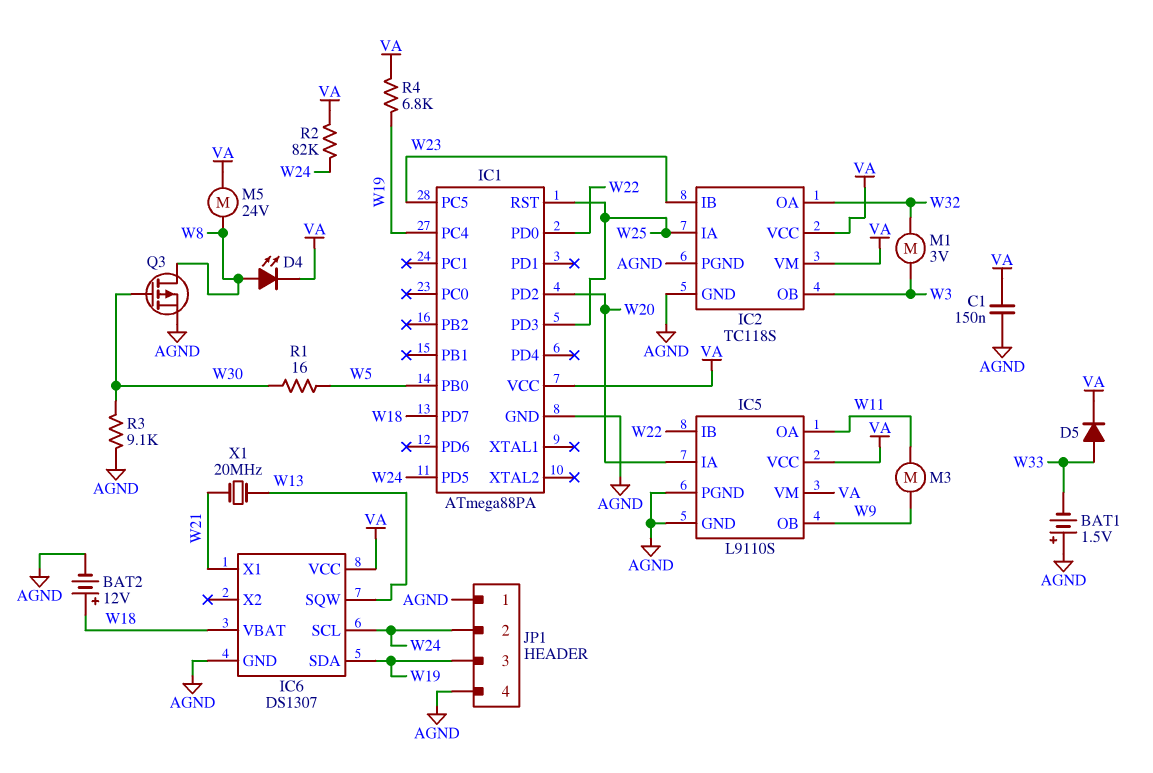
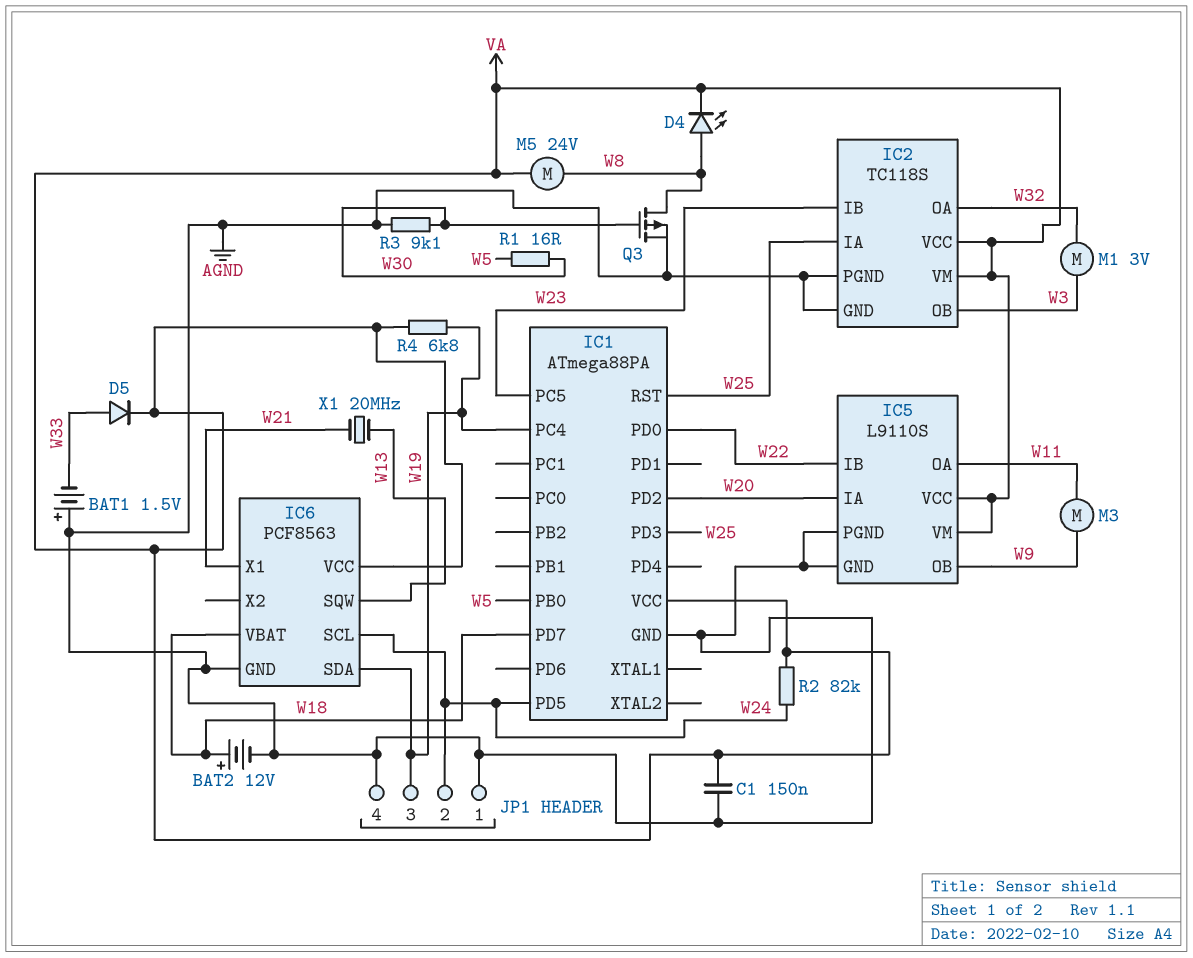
IC6: DS1307 -> PCF8563

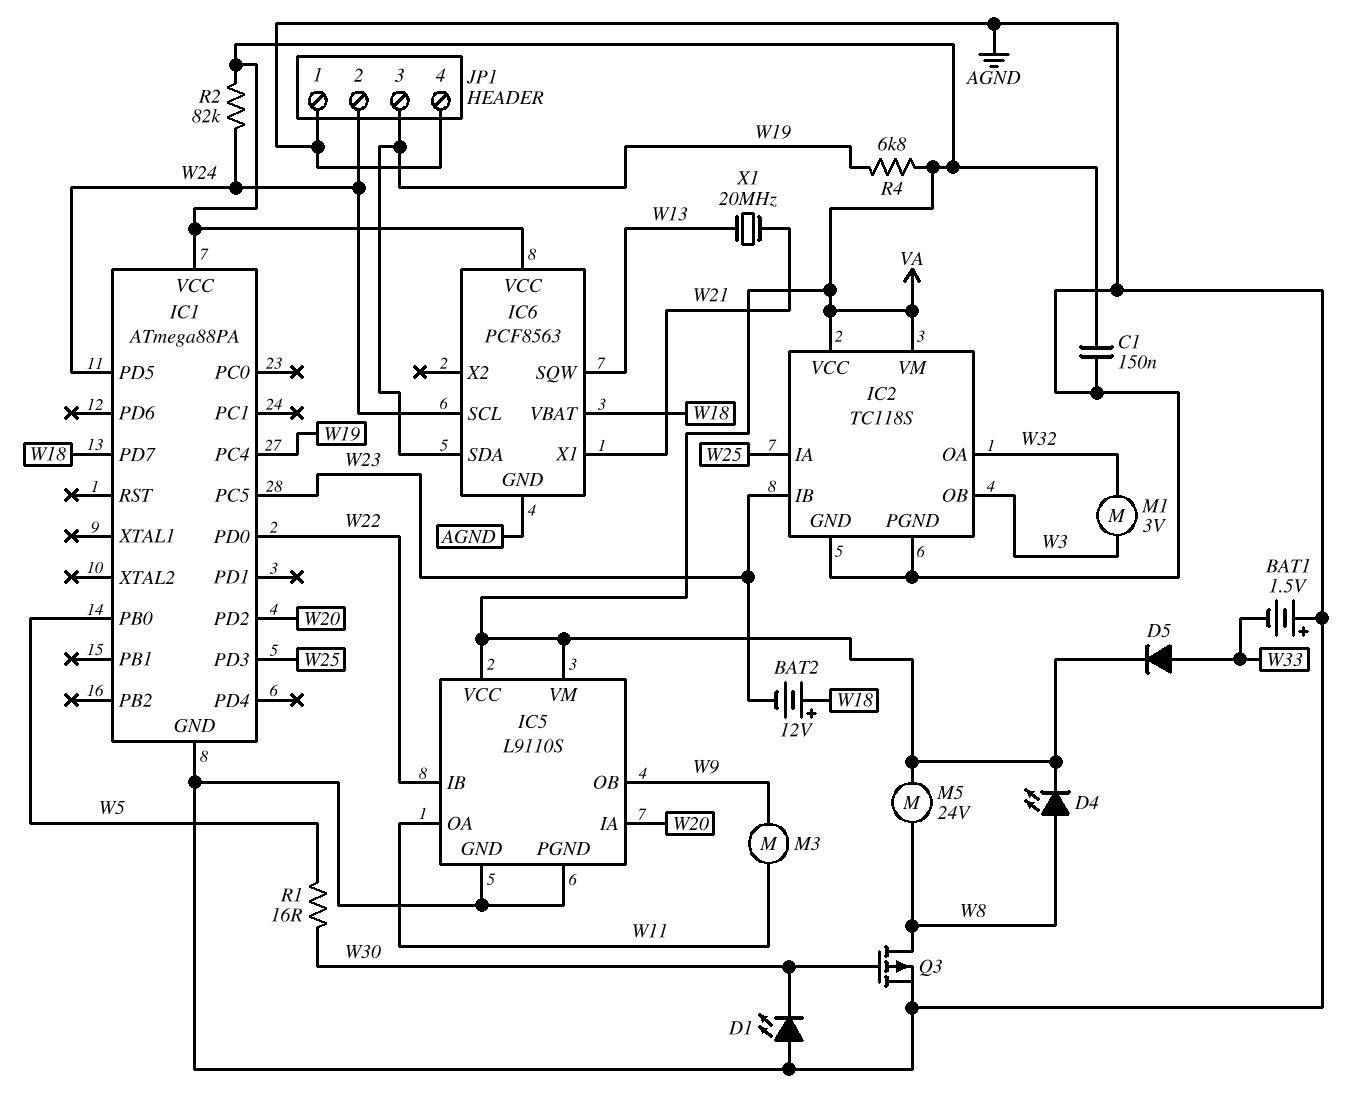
BAT2: 12V (plus W18, minus AGND) -> 12V (plus W18, minus W23)
D1: none -> LED (A AGND, K W30)
IC1 pin RST: W25 -> none
R3: 9.1k (AGND, W30) -> none

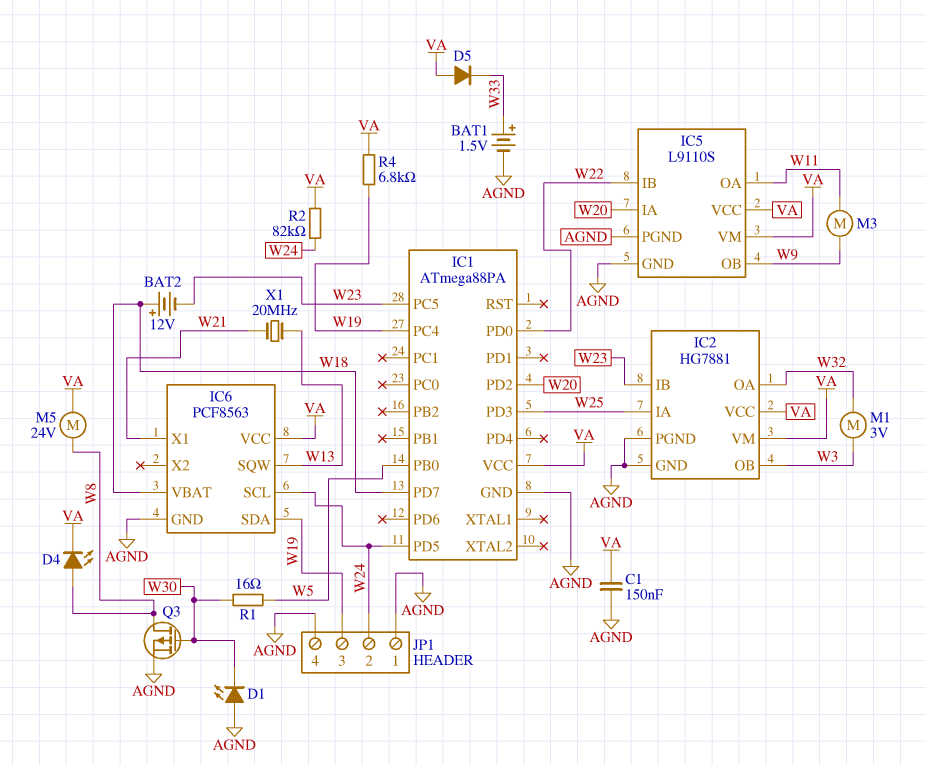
BAT1: 1.5V (plus AGND, minus W33) -> 1.5V (plus W33, minus AGND)
D5: diode (A W33, K VA) -> diode (A VA, K W33)
IC2: TC118S -> HG7881

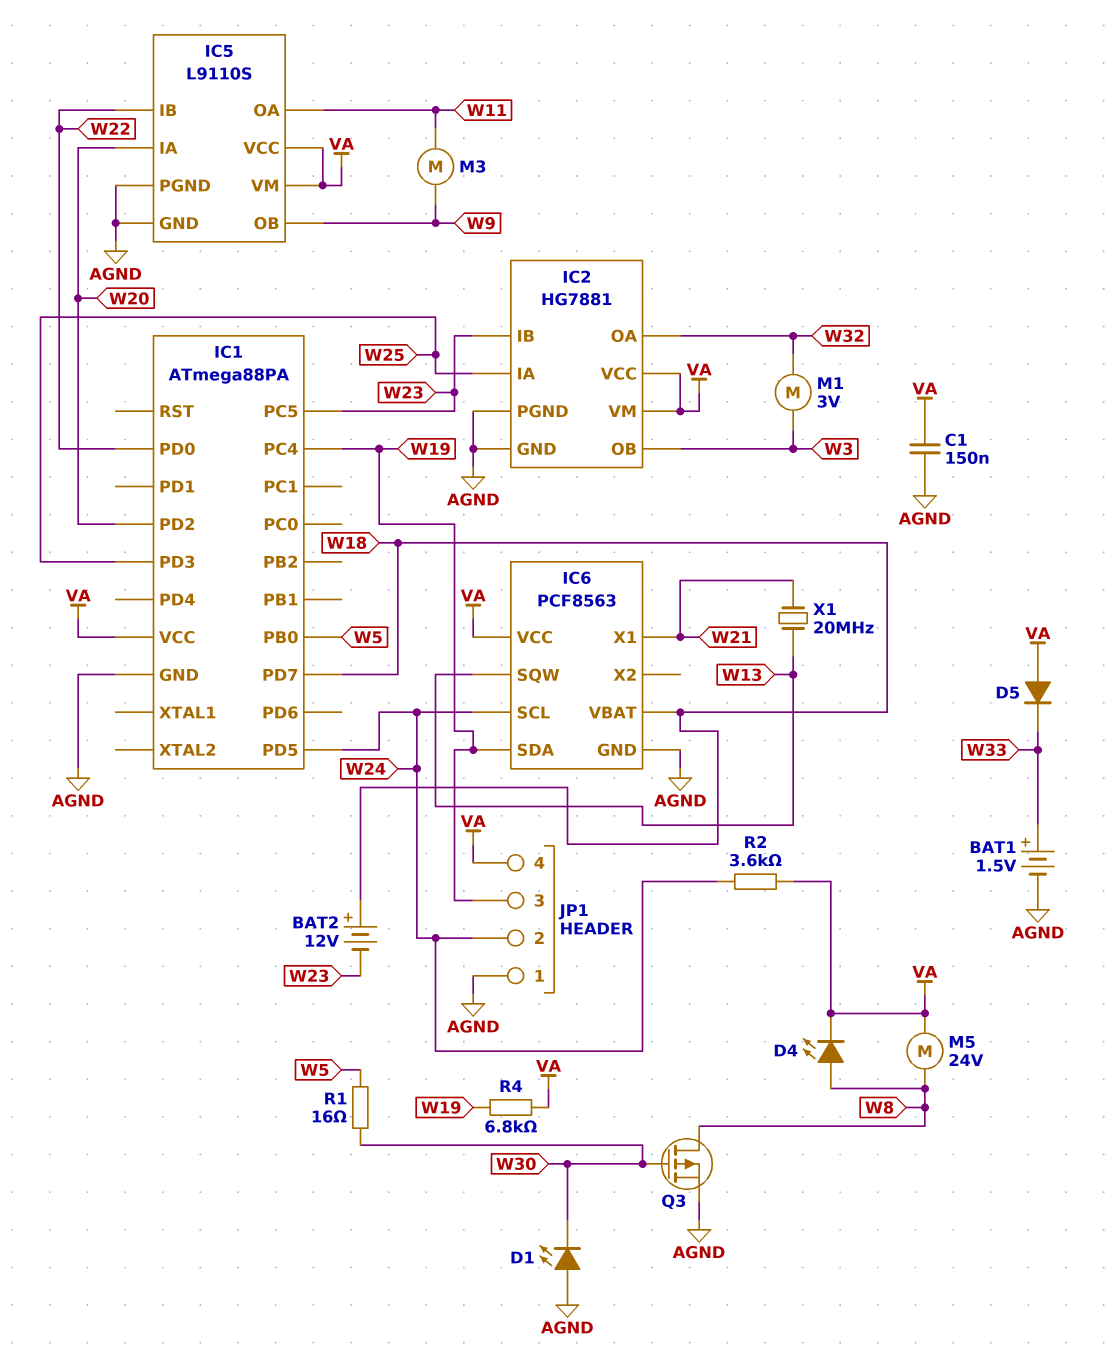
JP1 pin 4: AGND -> VA
R2: 82k (VA, W24) -> 3.6k (VA, W24)

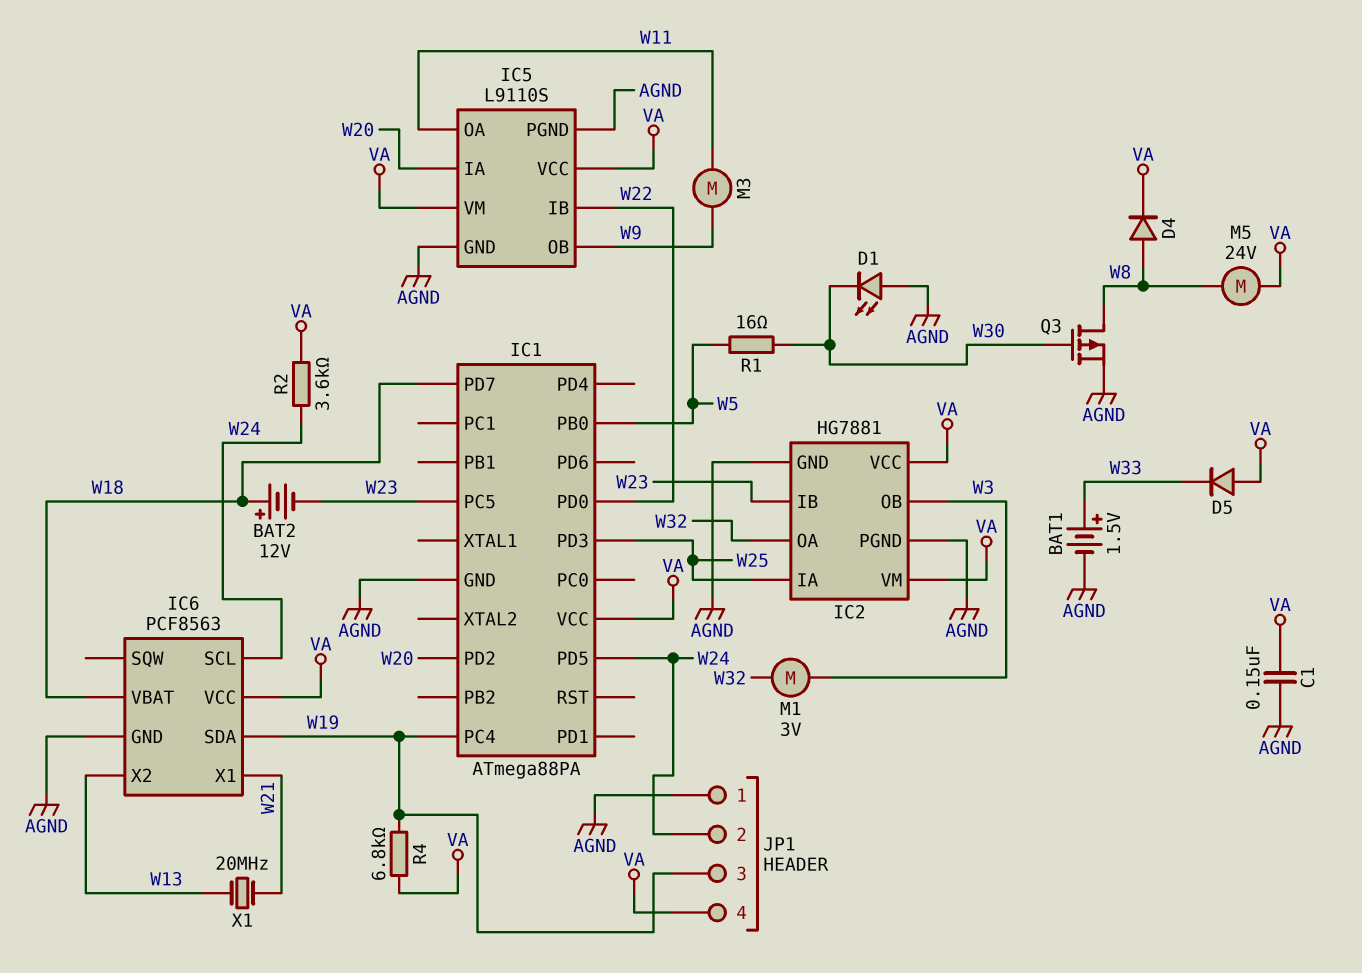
D4: LED (A W8, K VA) -> diode (A W8, K VA)
IC6 pin SQW: W13 -> none
IC6 pin X2: none -> W13

